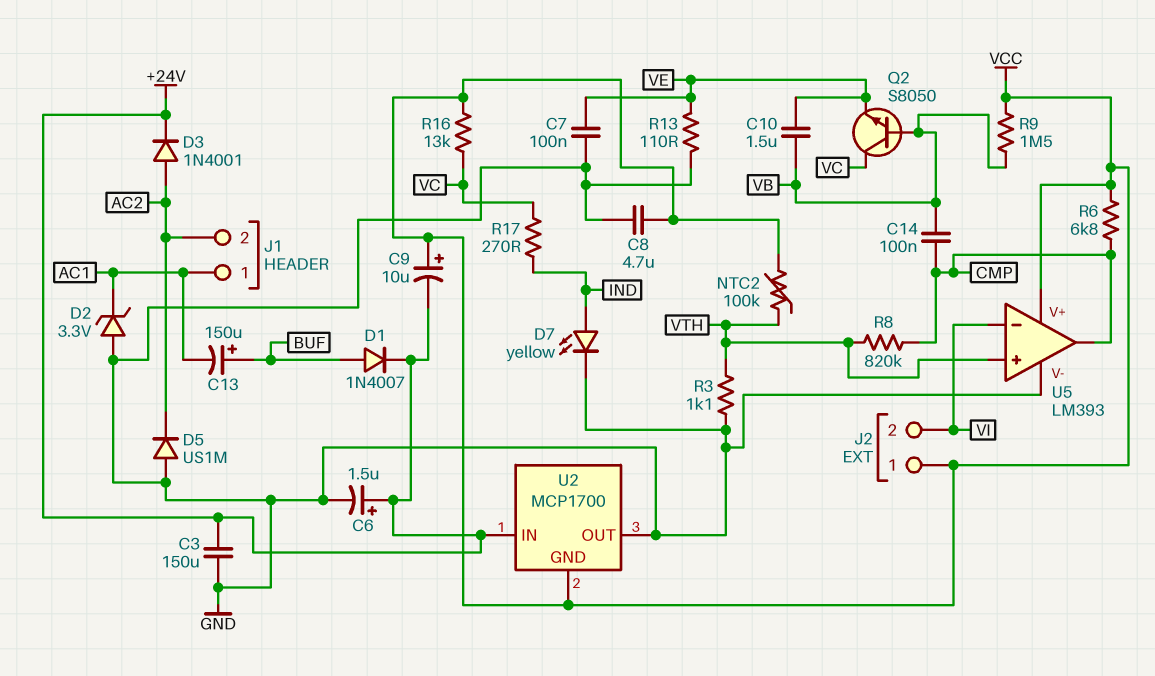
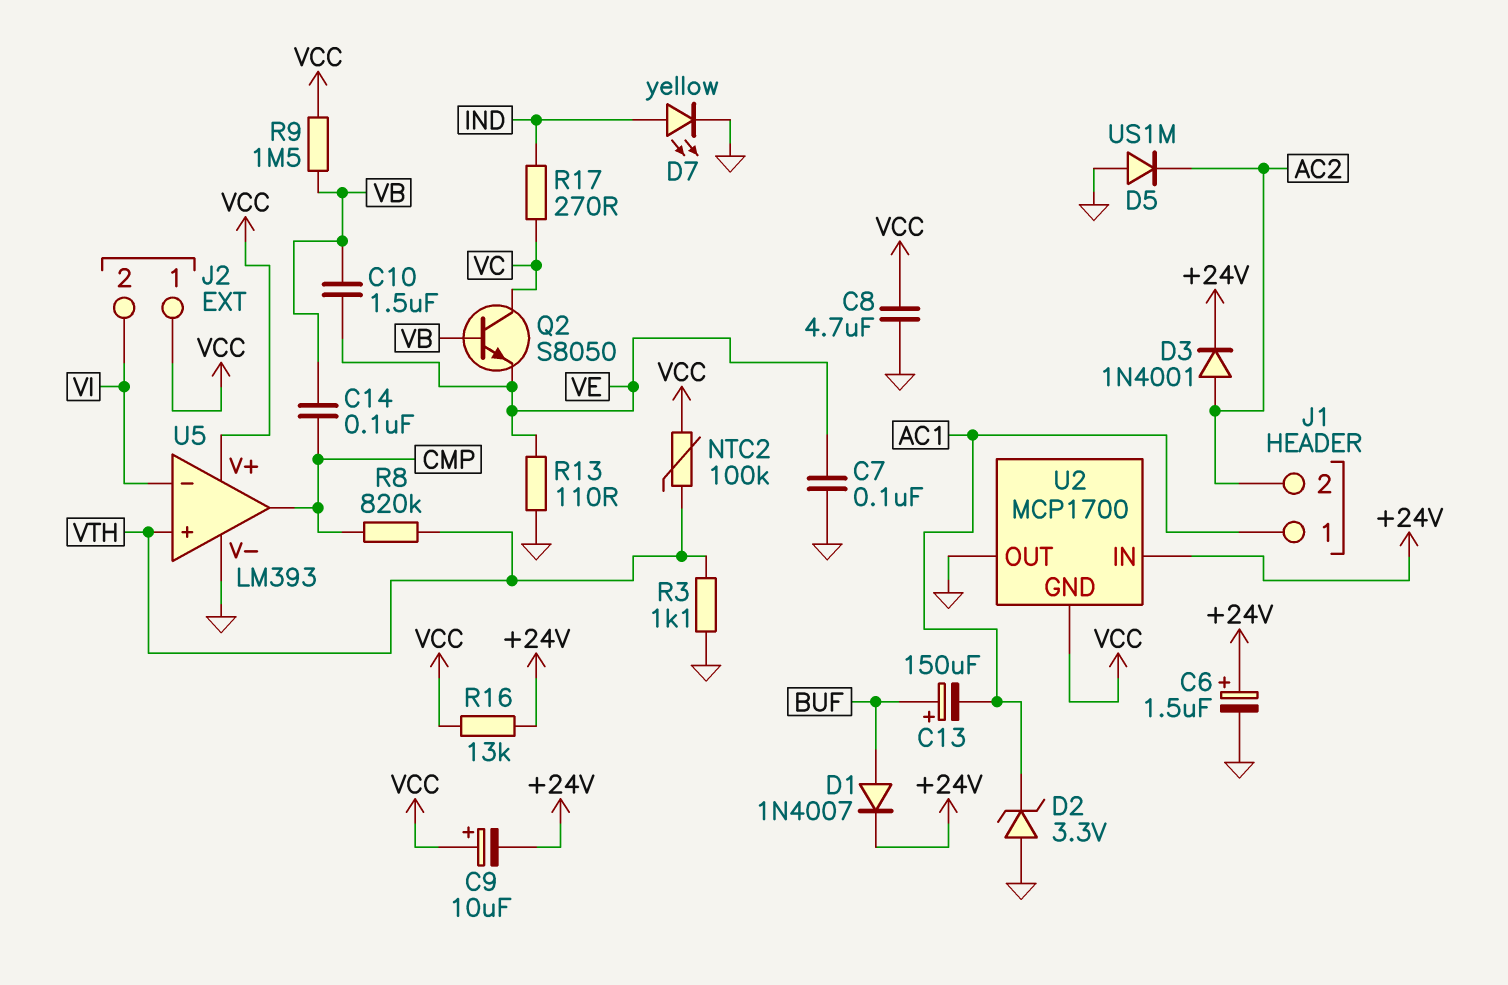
C3: 150uF (+24V, GND) -> none
R6: 6.8k (CMP, VCC) -> none
R16: 13k (VC, VCC) -> 13k (+24V, VCC)

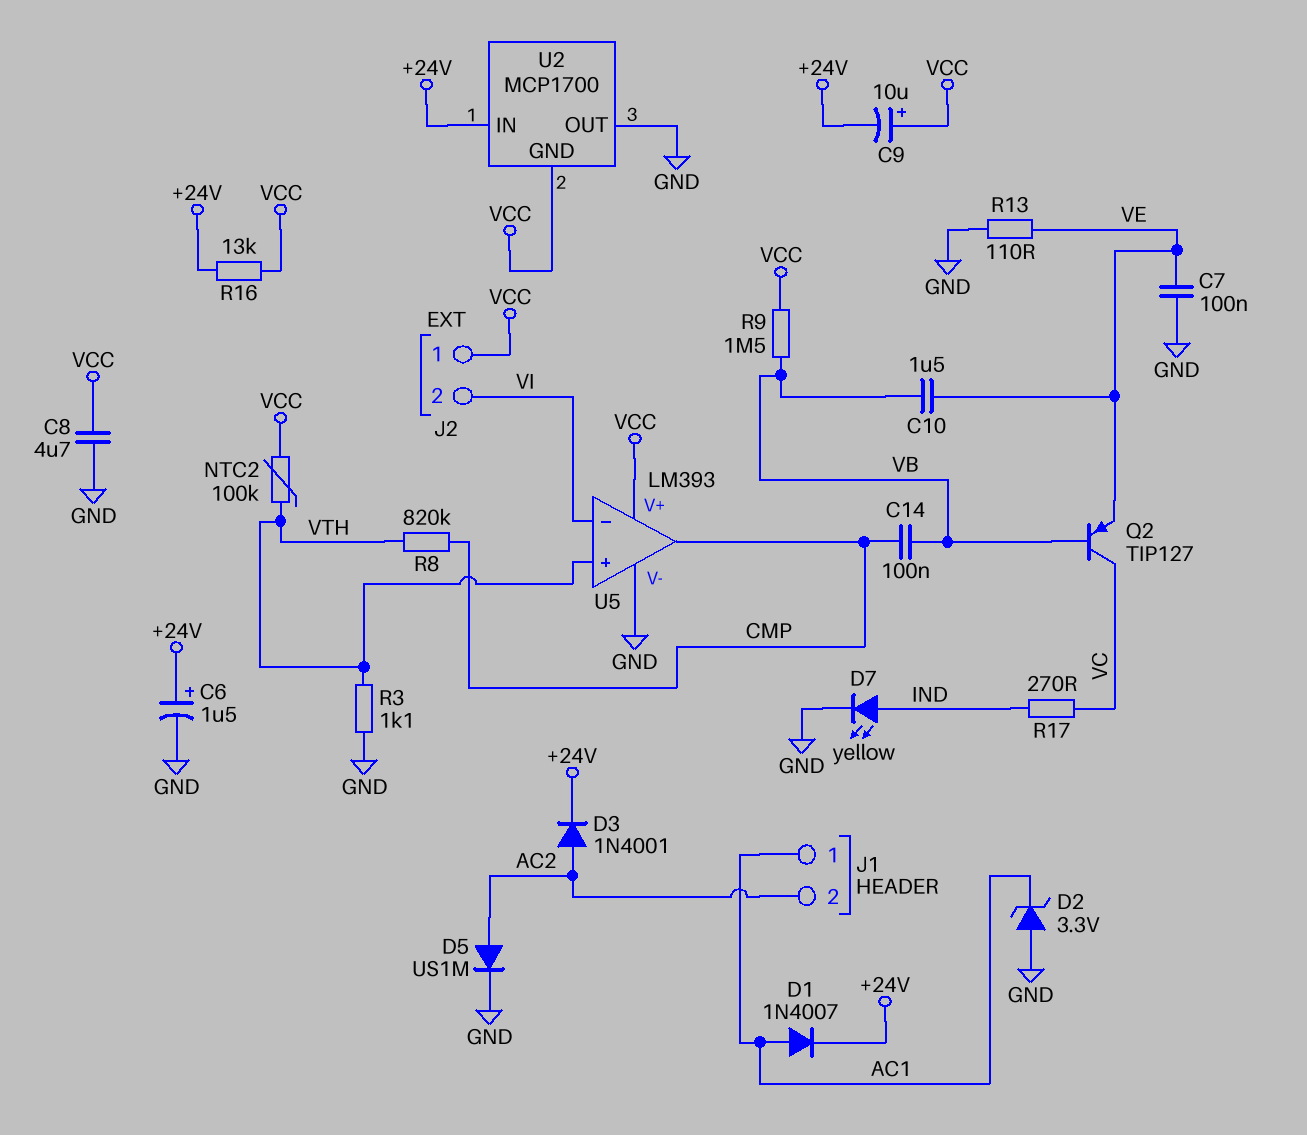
C13: 150uF (plus BUF, minus AC1) -> none
D1: diode 1N4007 (A BUF, K +24V) -> diode 1N4007 (A AC1, K +24V)
D5: diode US1M (A GND, K AC2) -> diode US1M (A AC2, K GND)
Q2: NPN S8050 (B VB, C VC, E VE) -> PNP TIP127 (B VB, C VC, E VE)

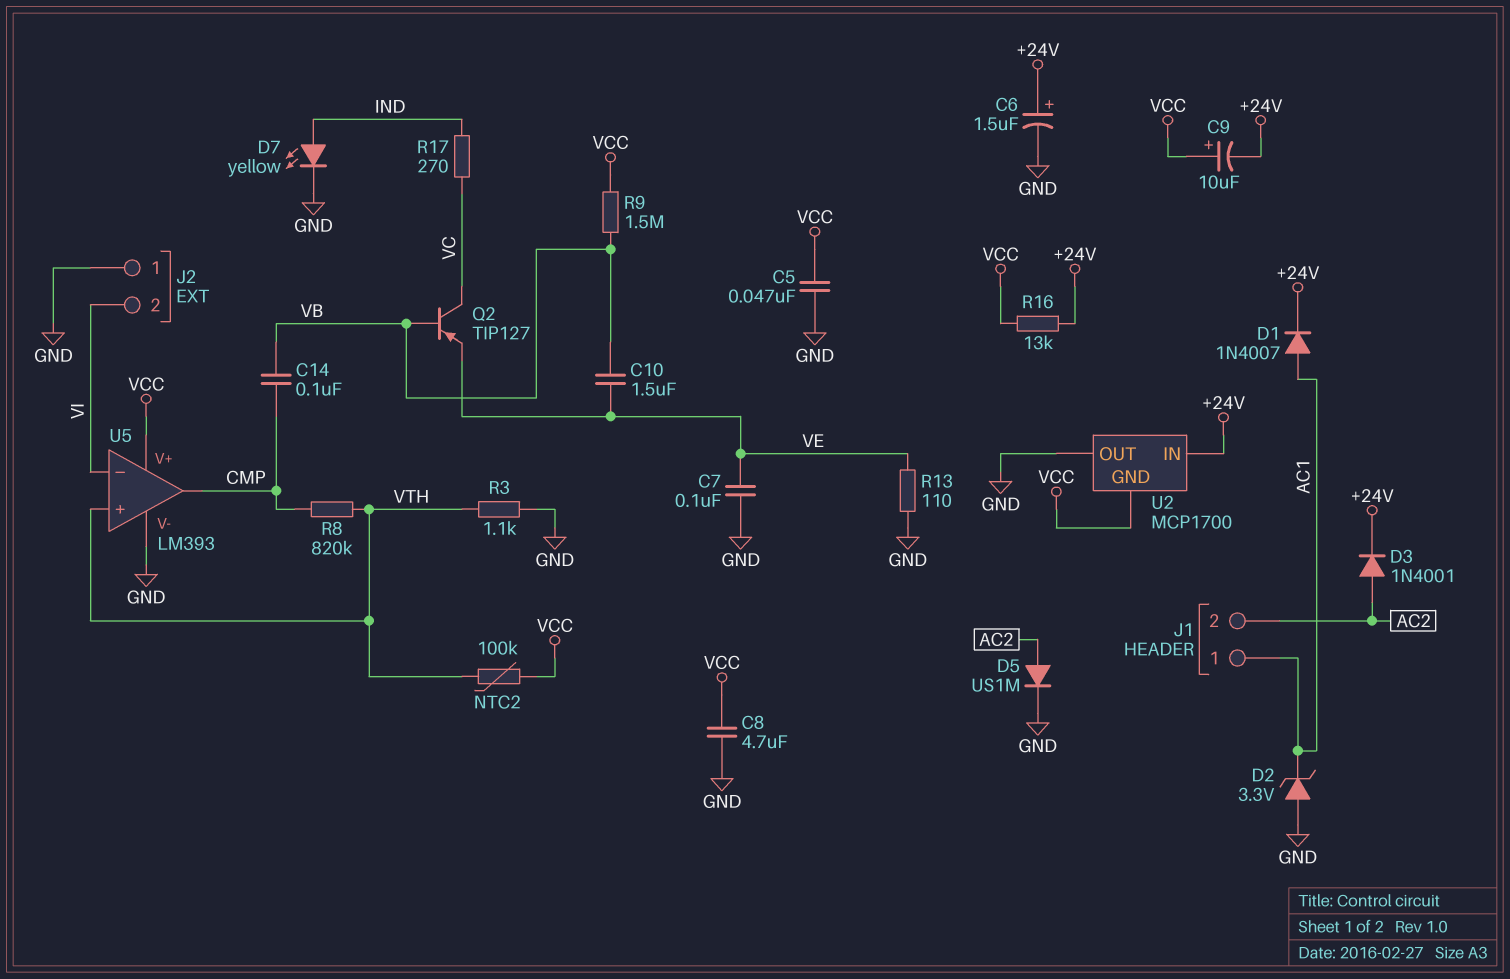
C5: none -> 47nF (GND, VCC)
J2 pin 1: VCC -> GND

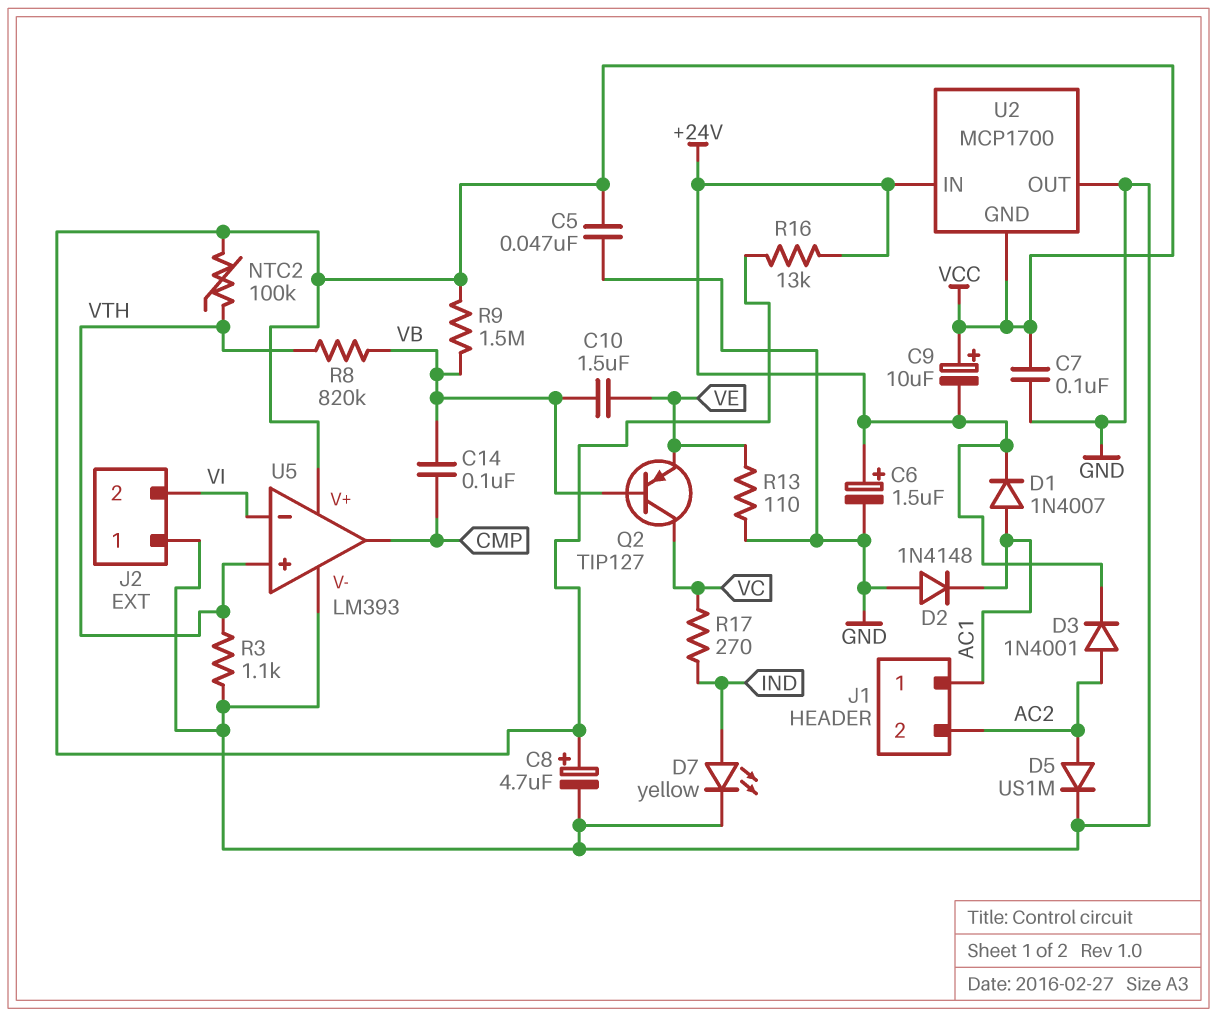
C7: 100nF (GND, VE) -> 100nF (GND, VCC)
C8: 4.7uF (GND, VCC) -> 4.7uF (plus VCC, minus GND)
D2: zener 3.3V (A GND, K AC1) -> diode 1N4148 (A GND, K AC1)
R8: 820k (CMP, VTH) -> 820k (VB, VTH)

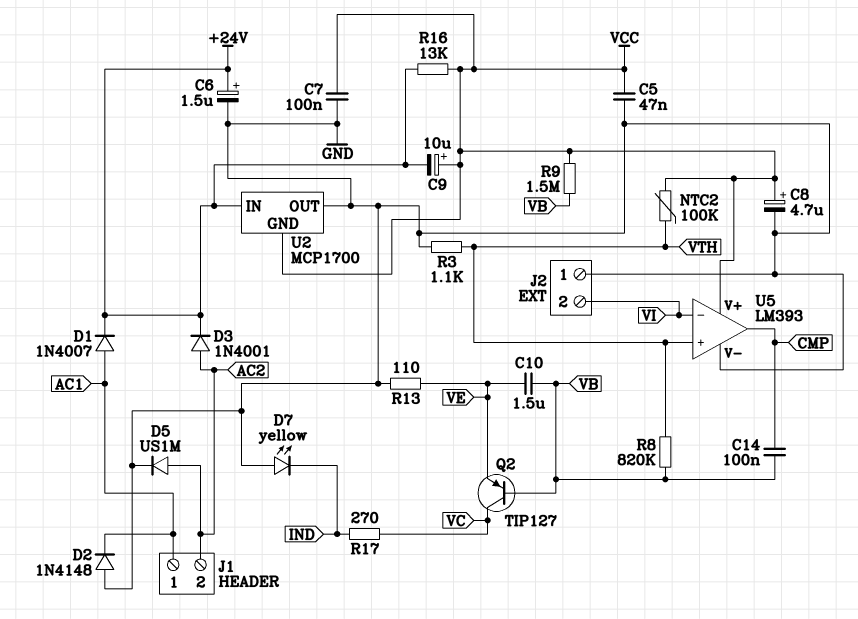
D7: LED yellow (A IND, K GND) -> LED yellow (A GND, K IND)

